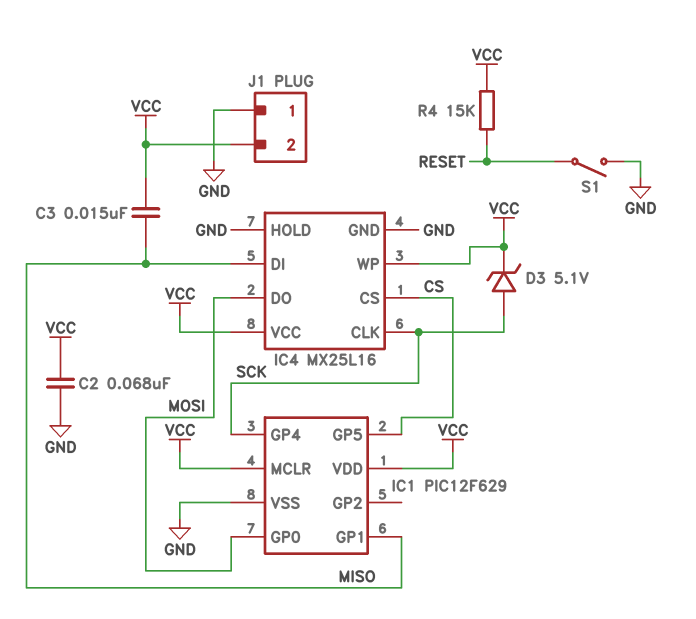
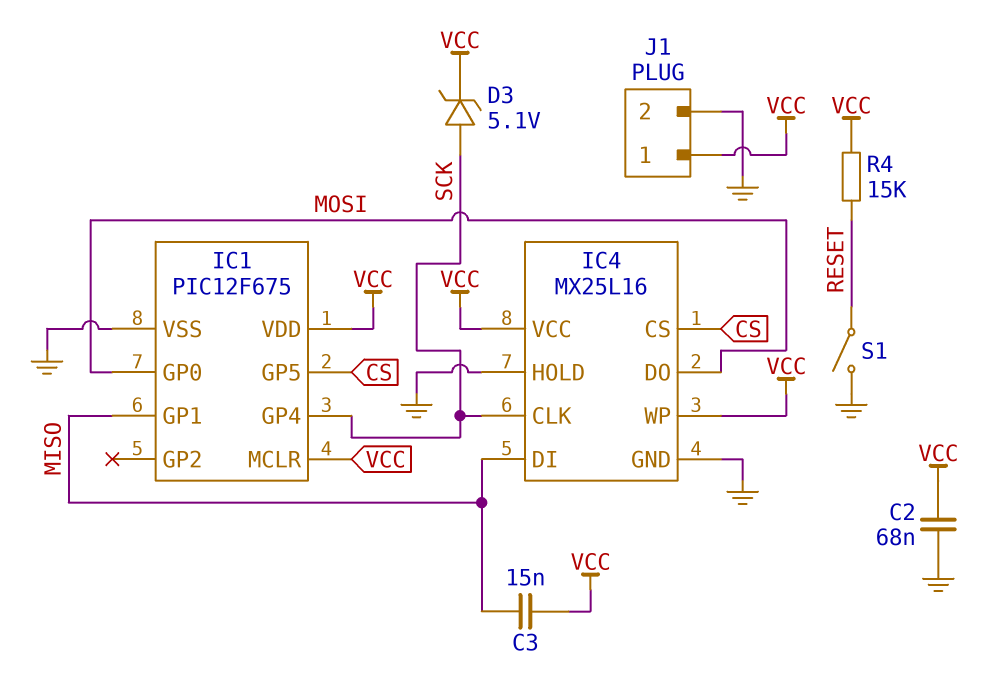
IC1: PIC12F629 -> PIC12F675
J1 pin 1: GND -> VCC
J1 pin 2: VCC -> GND

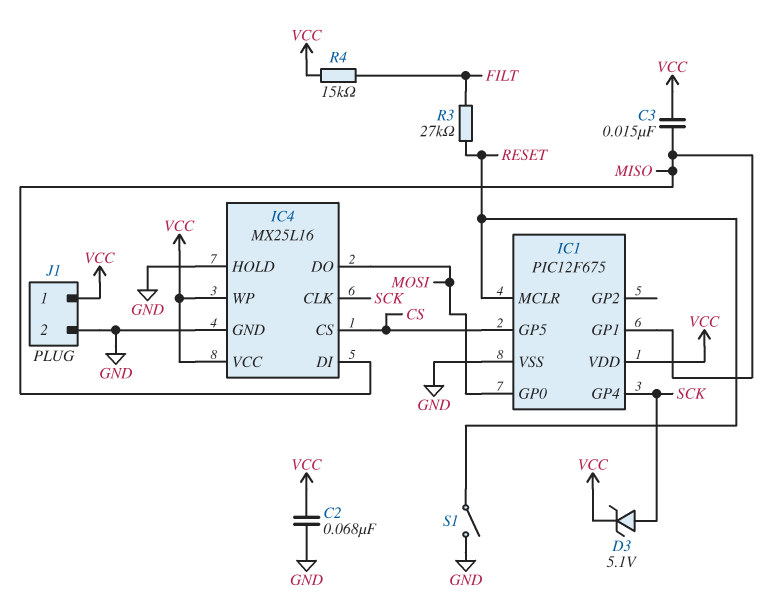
IC1 pin MCLR: VCC -> RESET
R3: none -> 27k (FILT, RESET)
R4: 15k (RESET, VCC) -> 15k (FILT, VCC)

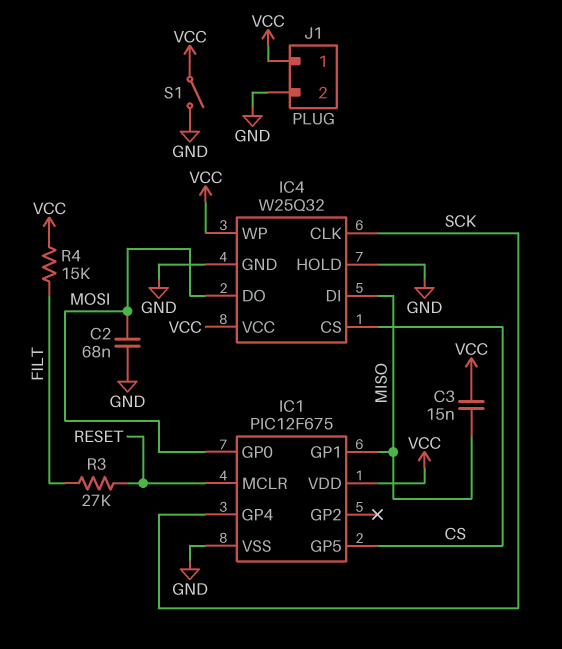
C2: 68nF (GND, VCC) -> 68nF (GND, MOSI)
D3: zener 5.1V (A SCK, K VCC) -> none
IC4: MX25L16 -> W25Q32
S1: switch (GND, RESET) -> switch (GND, VCC)

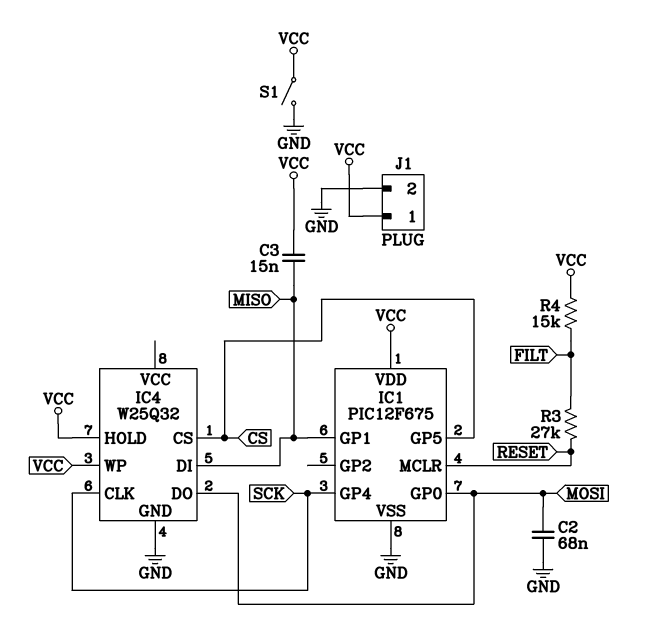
IC4 pin HOLD: GND -> VCC
IC4 pin VCC: VCC -> none

